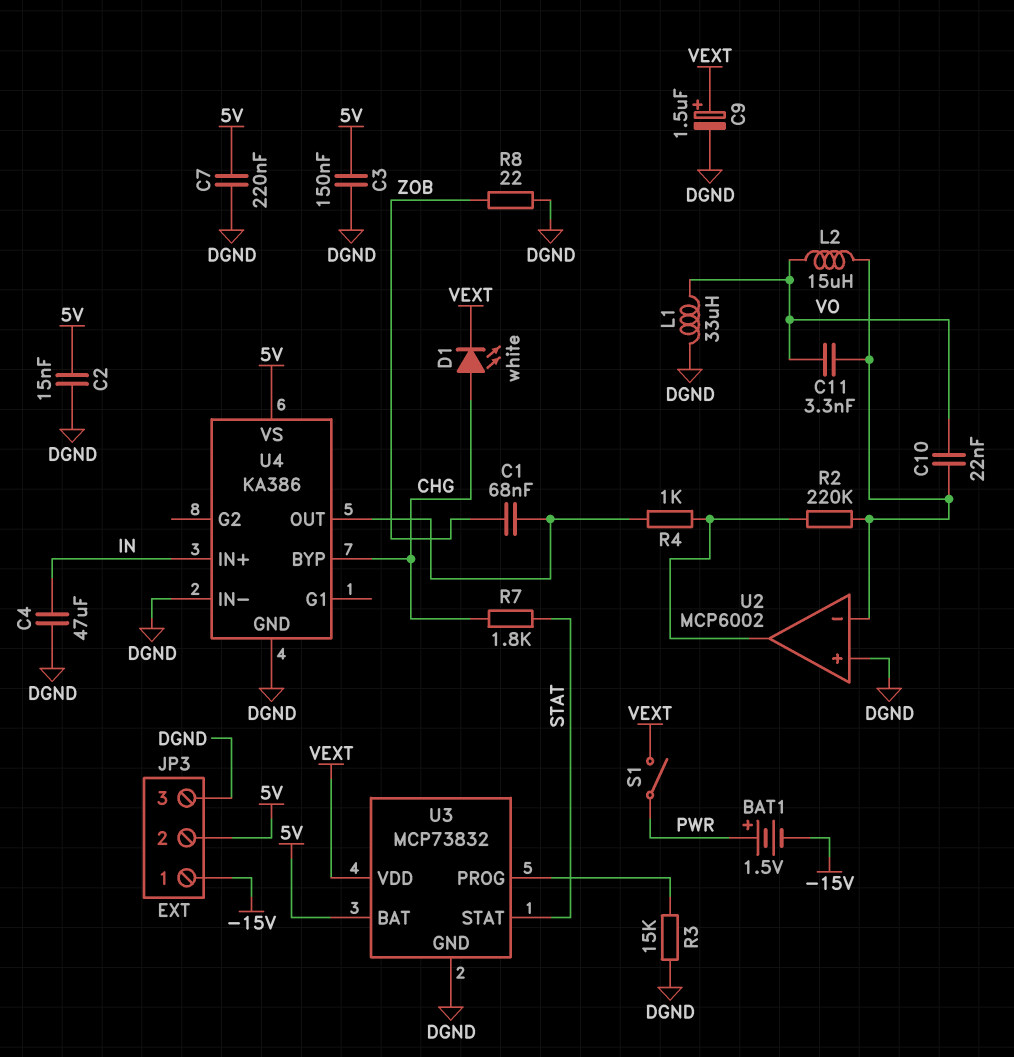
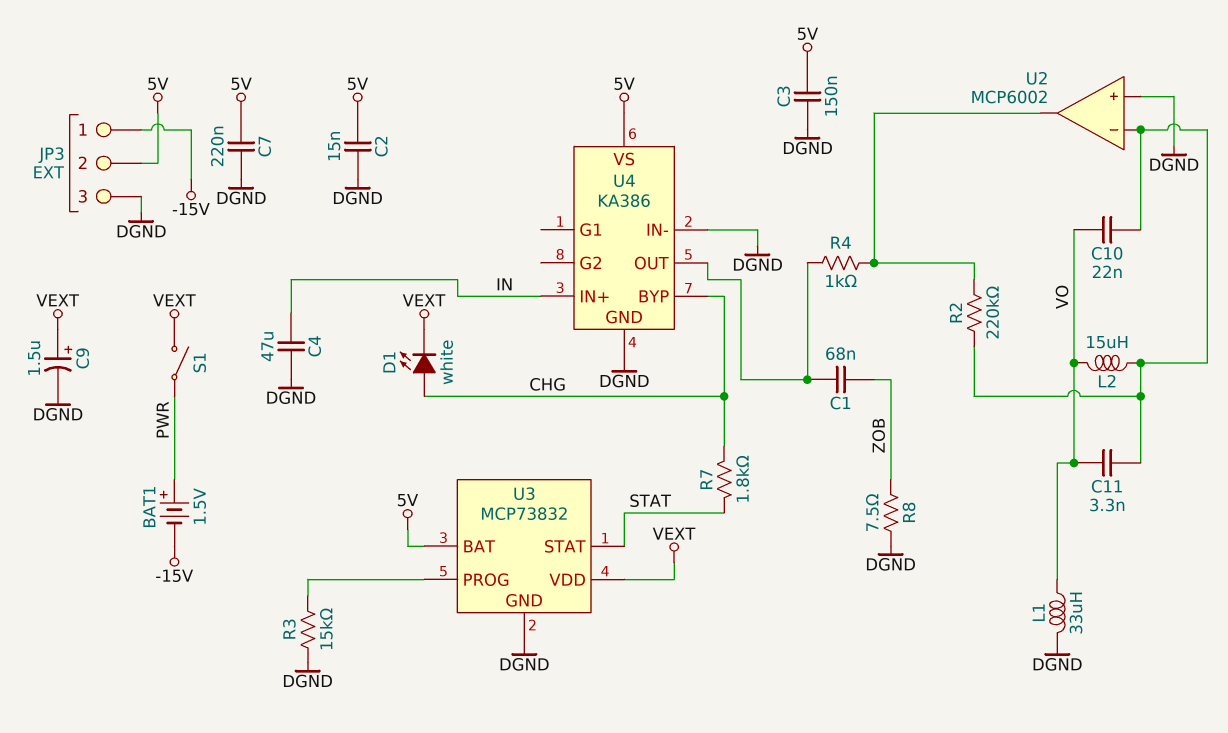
R8: 22 (DGND, ZOB) -> 7.5 (DGND, ZOB)

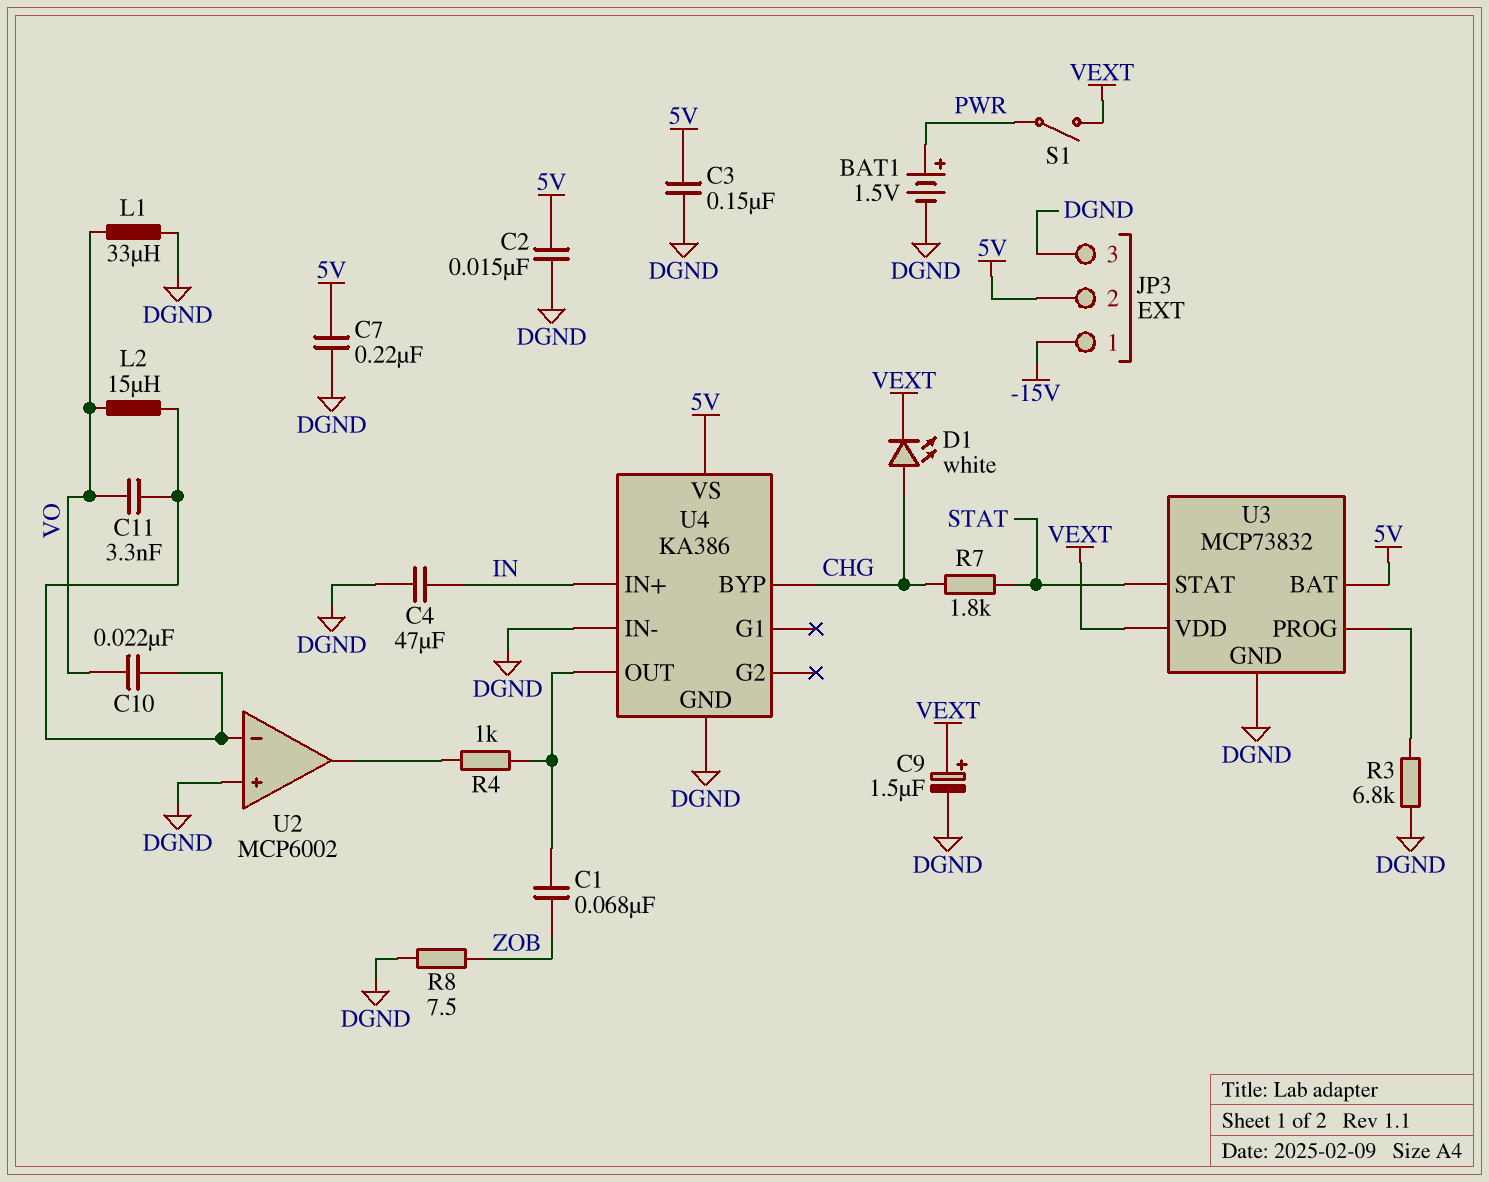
BAT1: 1.5V (plus PWR, minus -15V) -> 1.5V (plus PWR, minus DGND)
R2: 220k (U2/in-, U2/out) -> none
R3: 15k (DGND, U3/PROG) -> 6.8k (DGND, U3/PROG)

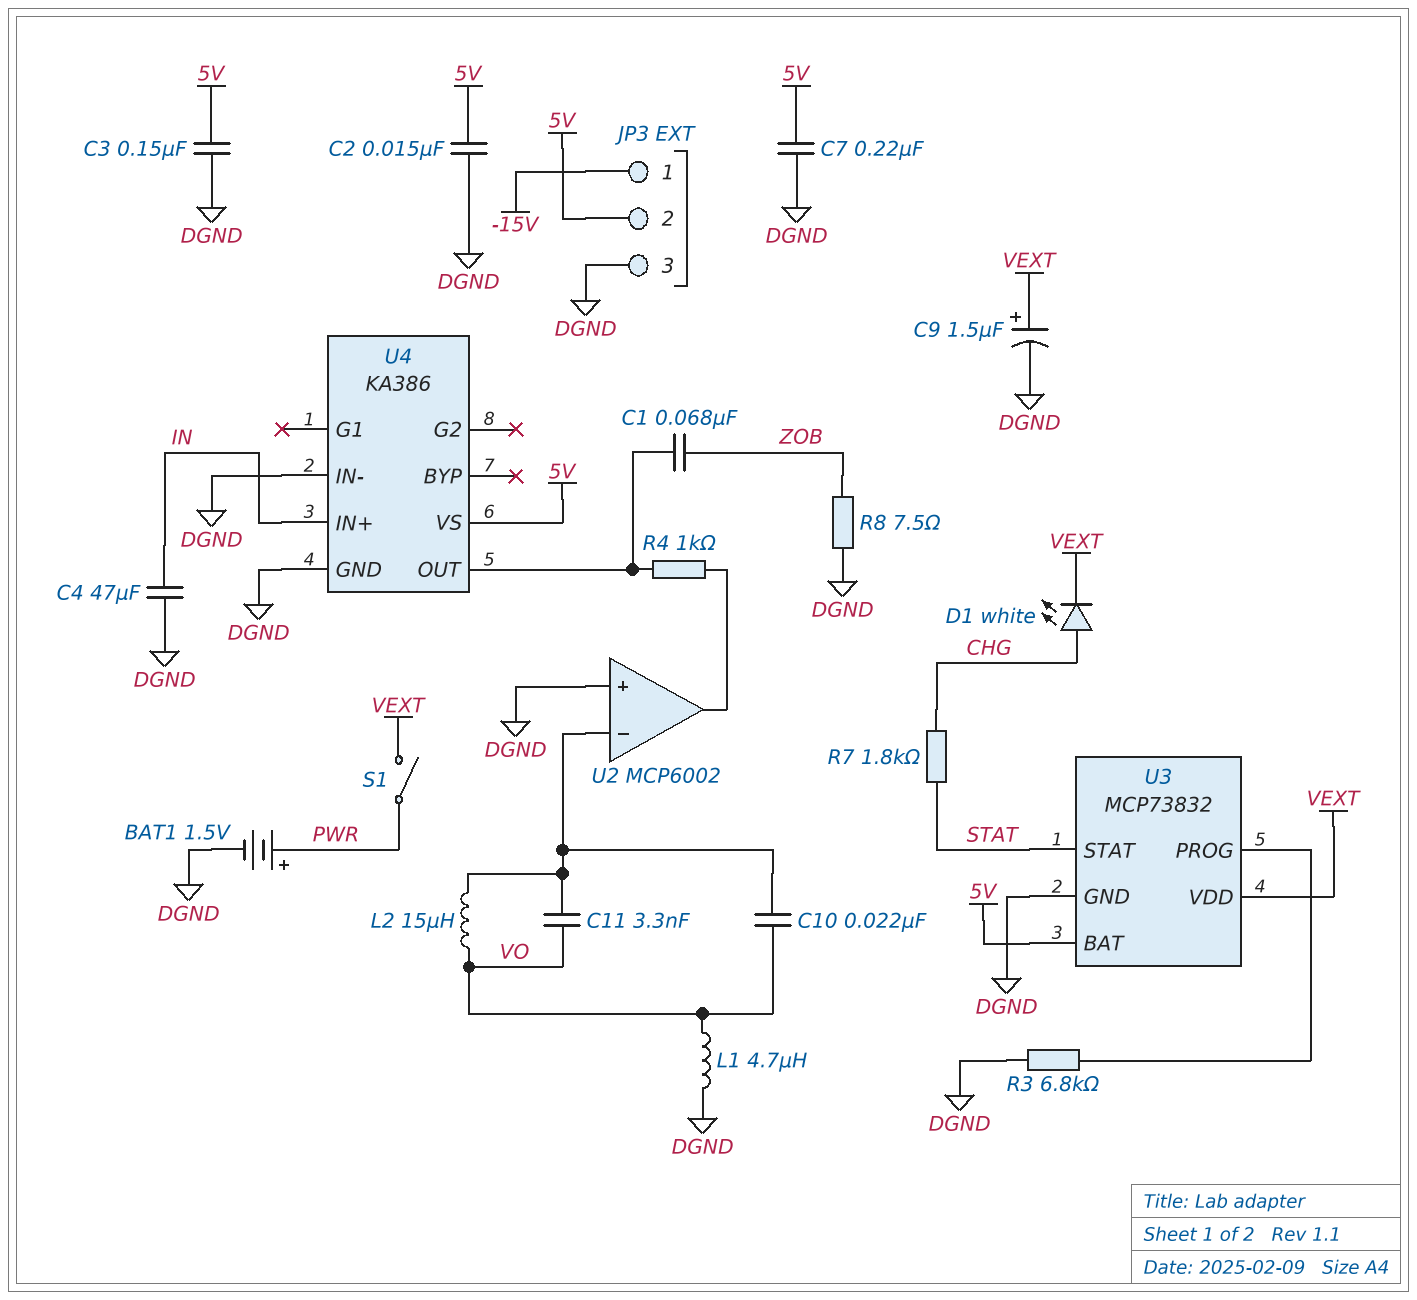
L1: 33uH (DGND, VO) -> 4.7uH (DGND, VO)
U4 pin BYP: CHG -> none

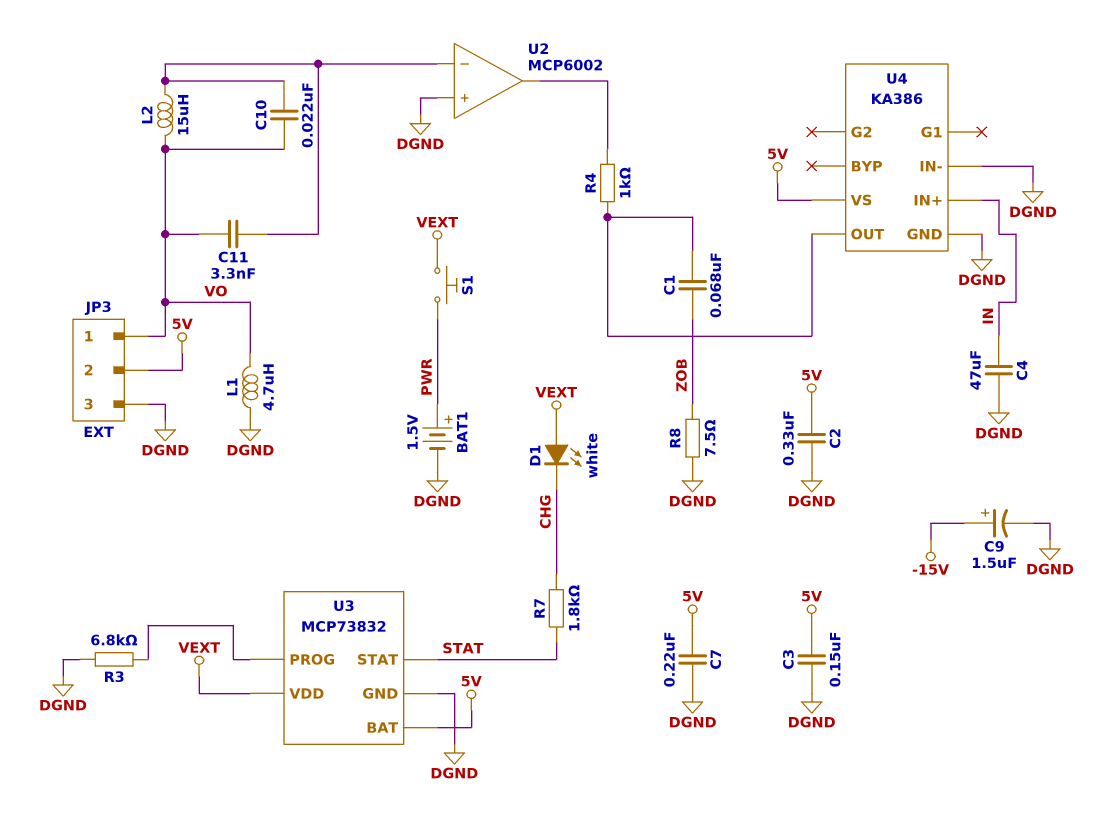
C2: 15nF (5V, DGND) -> 330nF (5V, DGND)
C9: 1.5uF (plus VEXT, minus DGND) -> 1.5uF (plus -15V, minus DGND)
D1: LED white (A CHG, K VEXT) -> LED white (A VEXT, K CHG)
JP3 pin 1: -15V -> VO
S1: switch (PWR, VEXT) -> button (PWR, VEXT)

